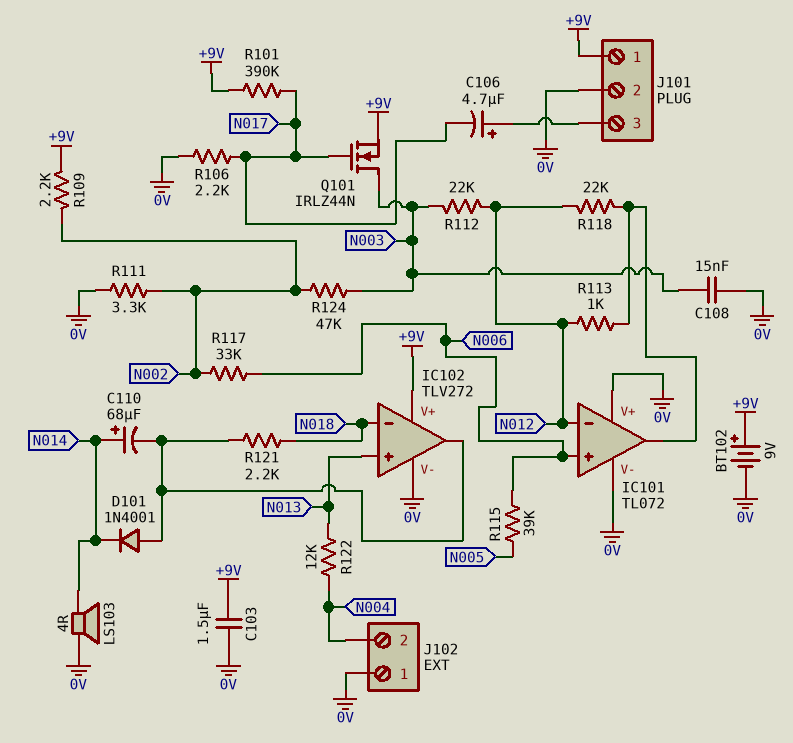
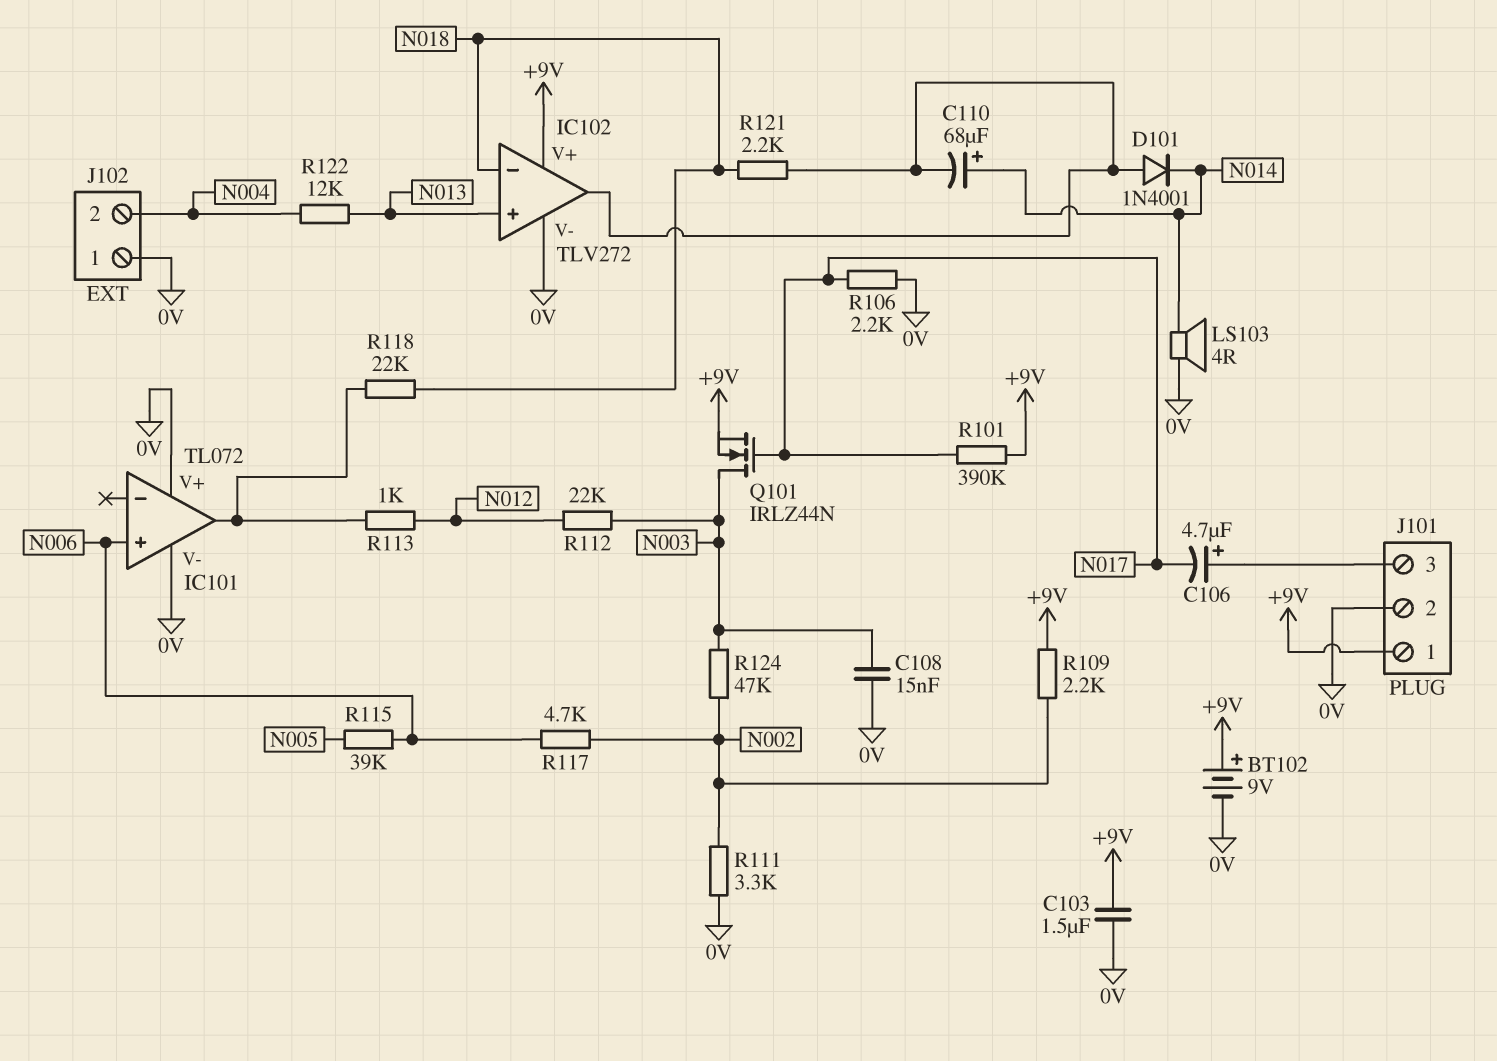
IC101 pin in-: N012 -> none
R117: 33k (N002, N006) -> 4.7k (N002, N006)
R118: 22k (IC101/out, N012) -> 22k (IC101/out, N018)

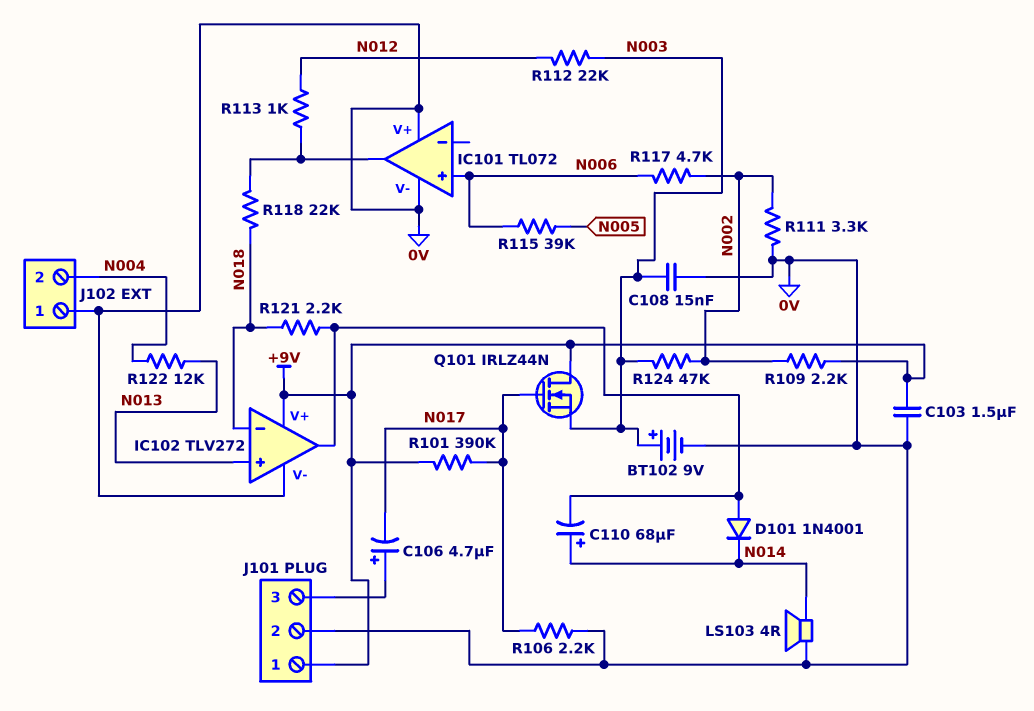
BT102: 9V (plus +9V, minus 0V) -> 9V (plus N003, minus 0V)
Q101: NMOS IRLZ44N (G N017, D N003, S +9V) -> NMOS IRLZ44N (G N017, D +9V, S N003)

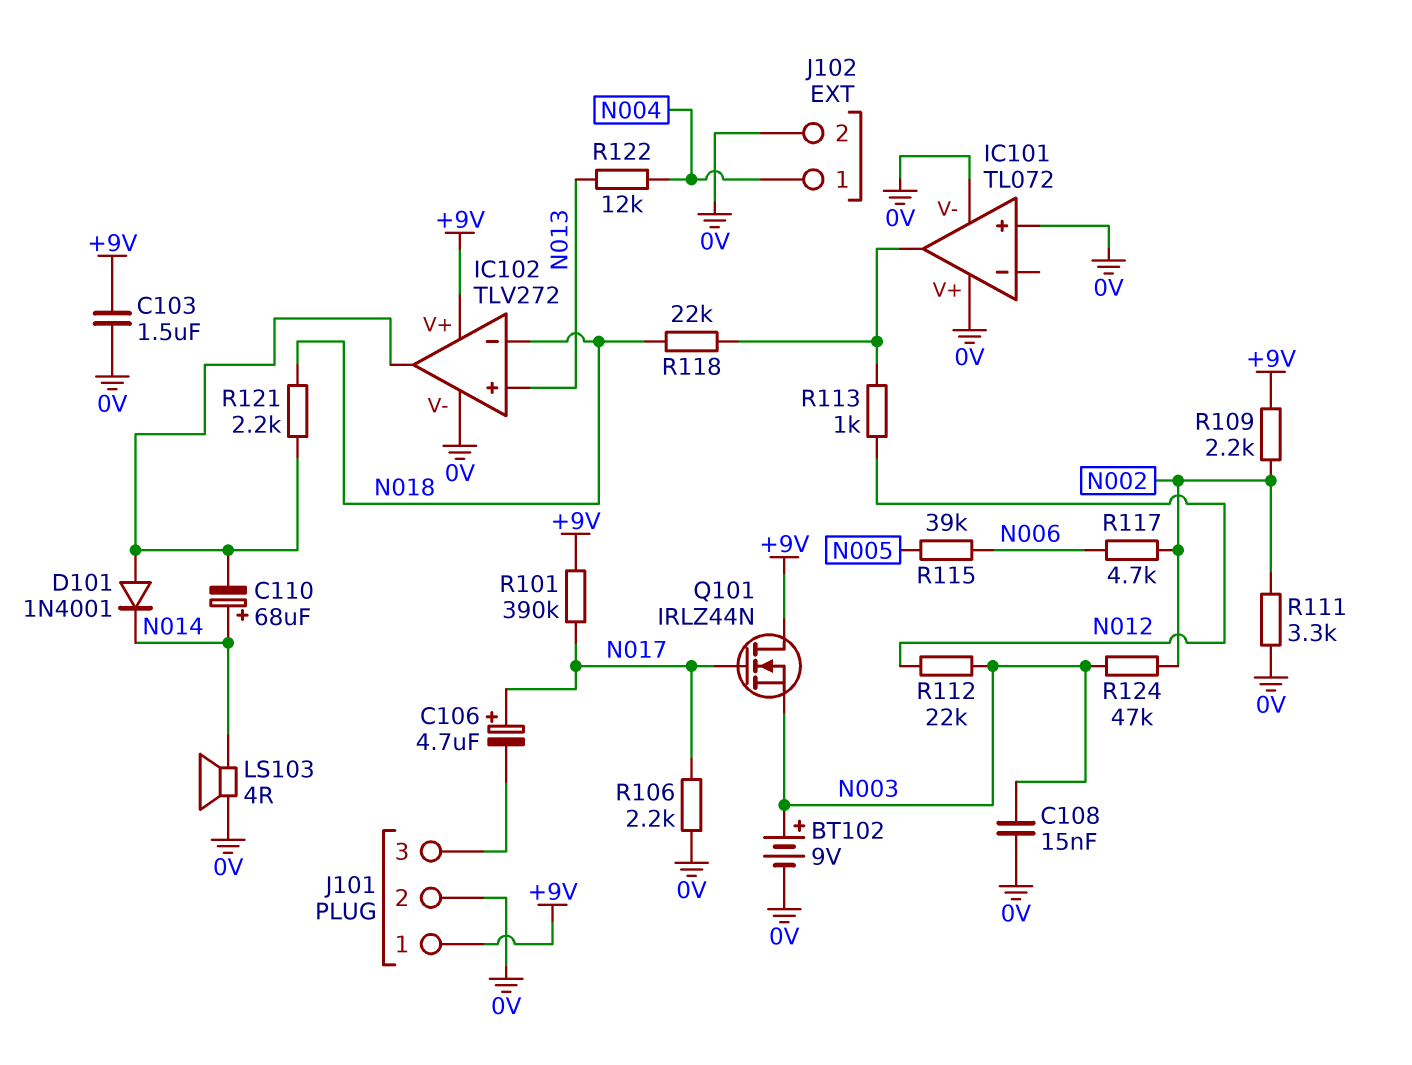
C106: 4.7uF (plus J101/3, minus N017) -> 4.7uF (plus N017, minus J101/3)
IC101 pin in+: N006 -> 0V
J102 pin 1: 0V -> N004
J102 pin 2: N004 -> 0V

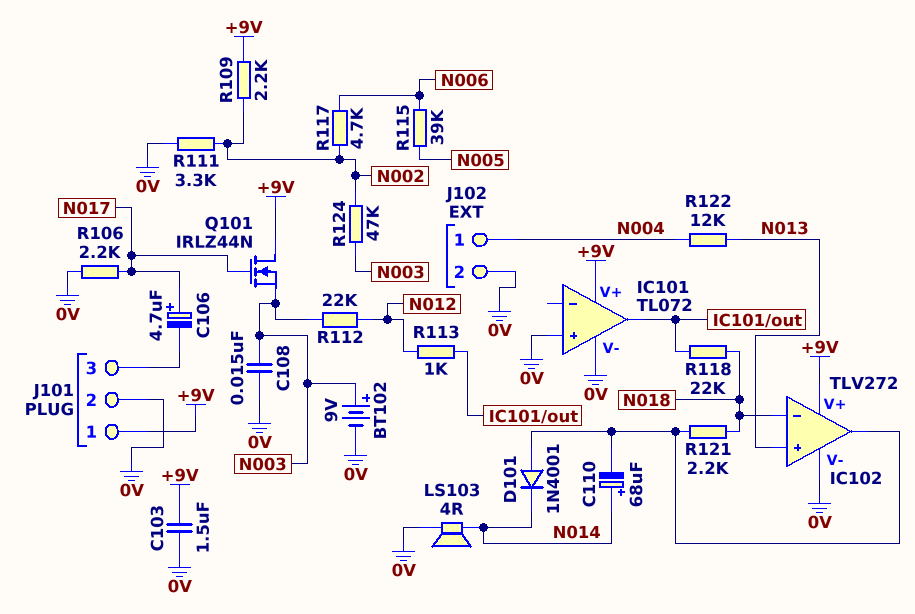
IC101 pin V+: 0V -> +9V
R101: 390k (+9V, N017) -> none

